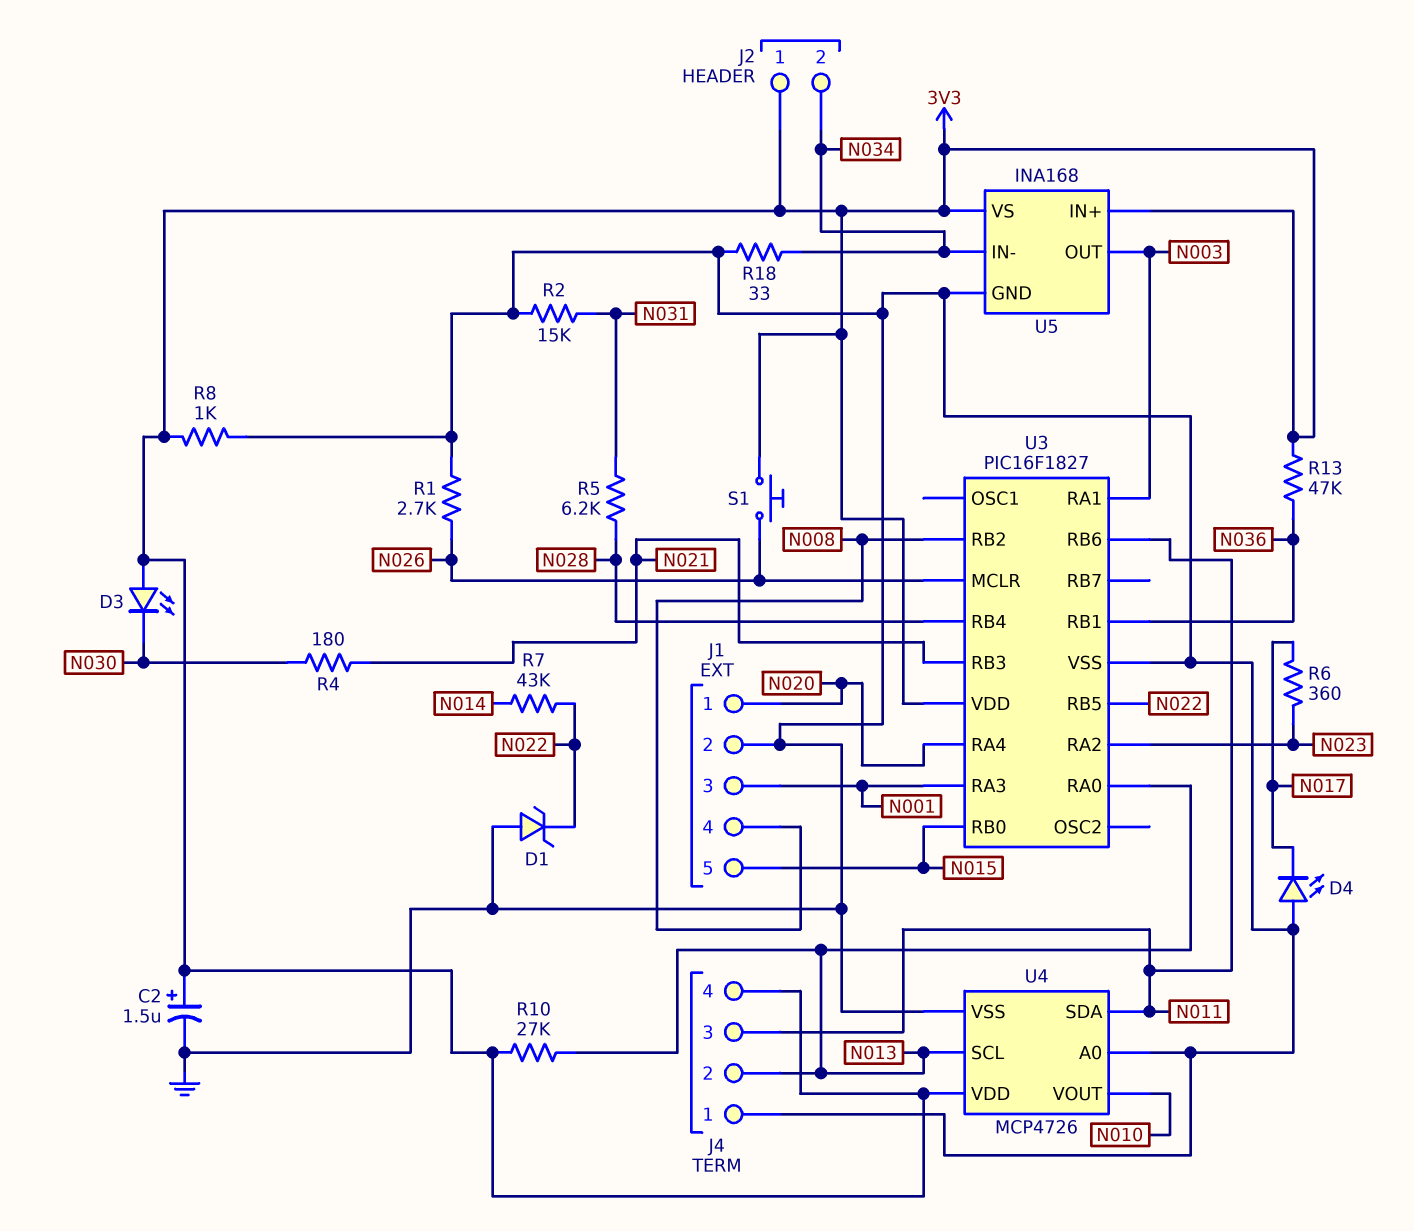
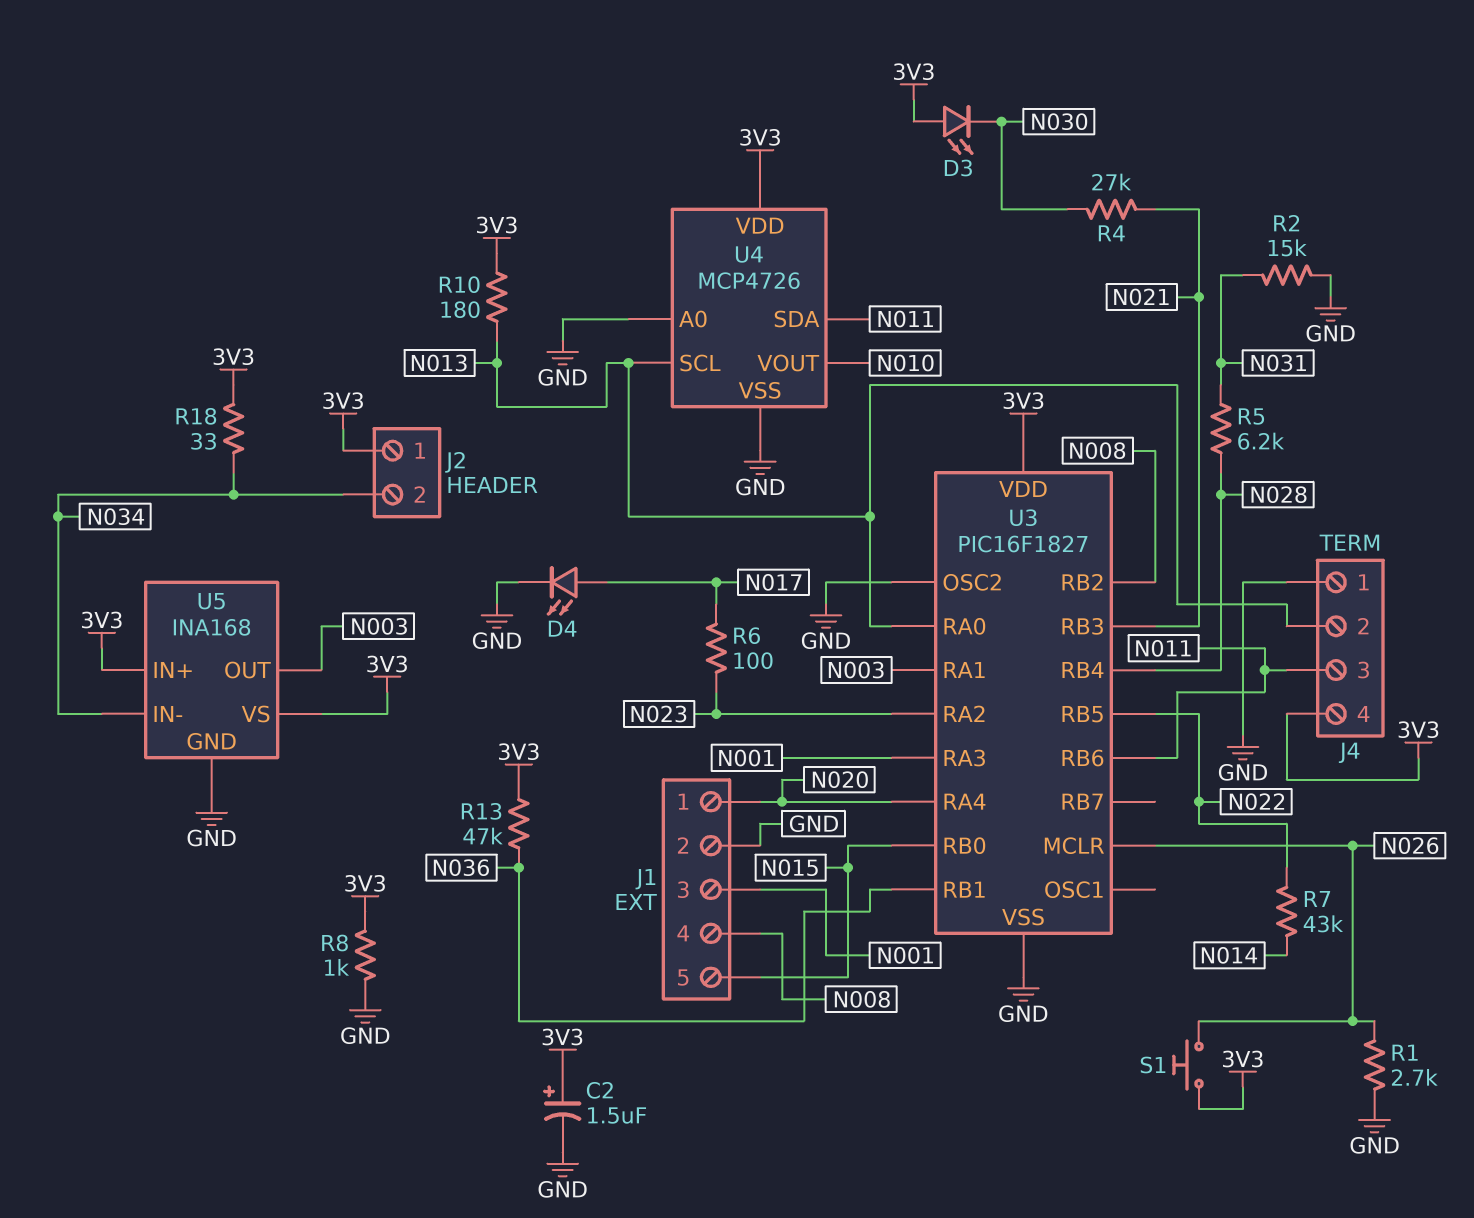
D1: zener (A GND, K N022) -> none
D4: LED (A GND, K N017) -> LED (A N017, K GND)
R4: 180 (N021, N030) -> 27k (N021, N030)
R6: 360 (N017, N023) -> 100 (N017, N023)
R10: 27k (3V3, N013) -> 180 (3V3, N013)
R18: 33 (GND, N034) -> 33 (3V3, N034)
U3 pin OSC2: none -> GND

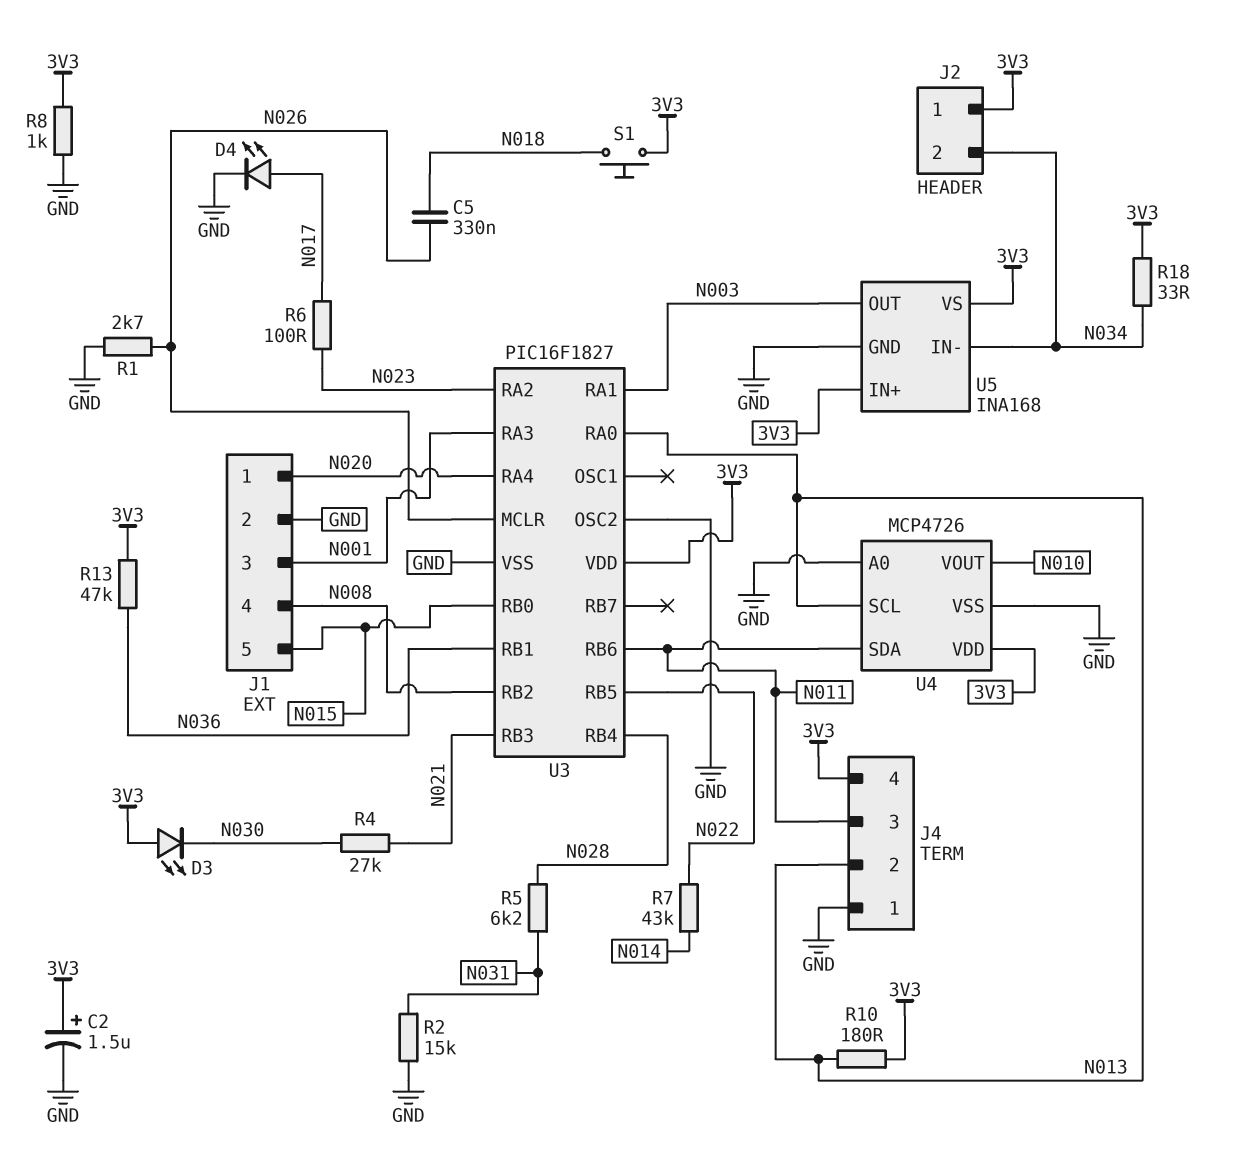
C5: none -> 330nF (N018, N026)
S1: button (3V3, N026) -> button (3V3, N018)

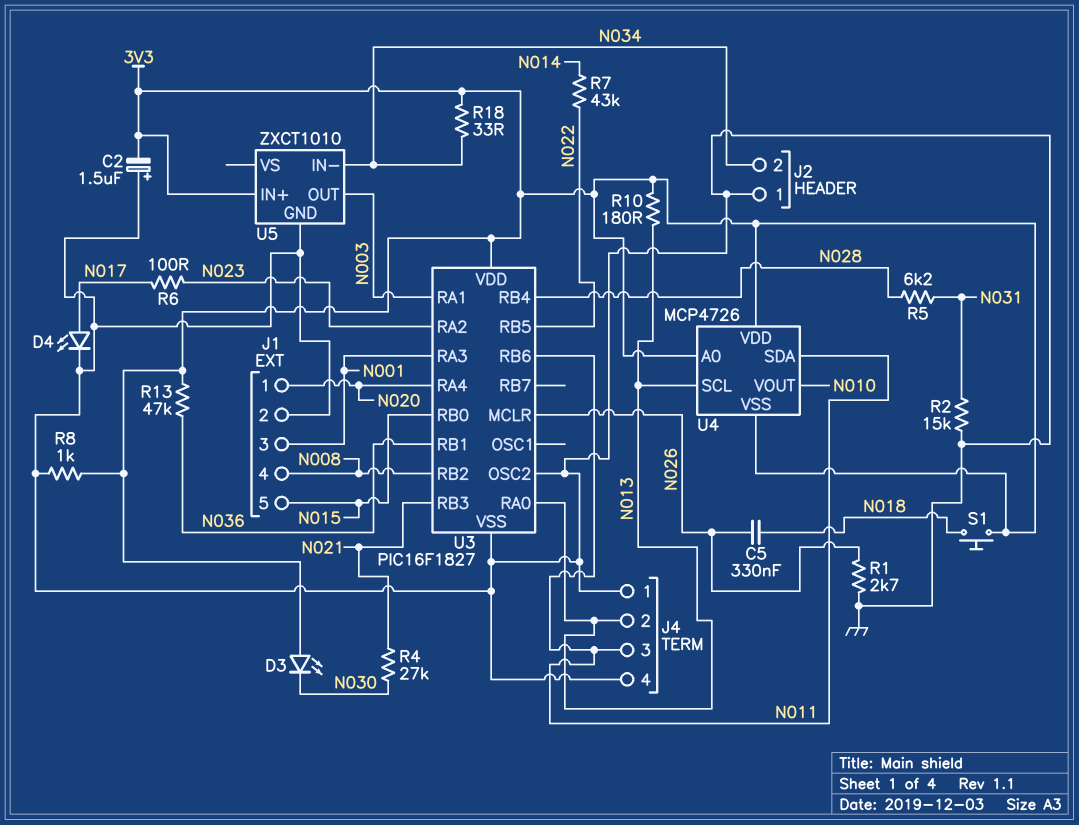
C2: 1.5uF (plus 3V3, minus GND) -> 1.5uF (plus GND, minus 3V3)
J2 pin 1: 3V3 -> GND
J4 pin 4: 3V3 -> GND
U4 pin A0: GND -> 3V3
U4 pin VSS: GND -> 3V3
U5: INA168 -> ZXCT1010
U5 pin VS: 3V3 -> none

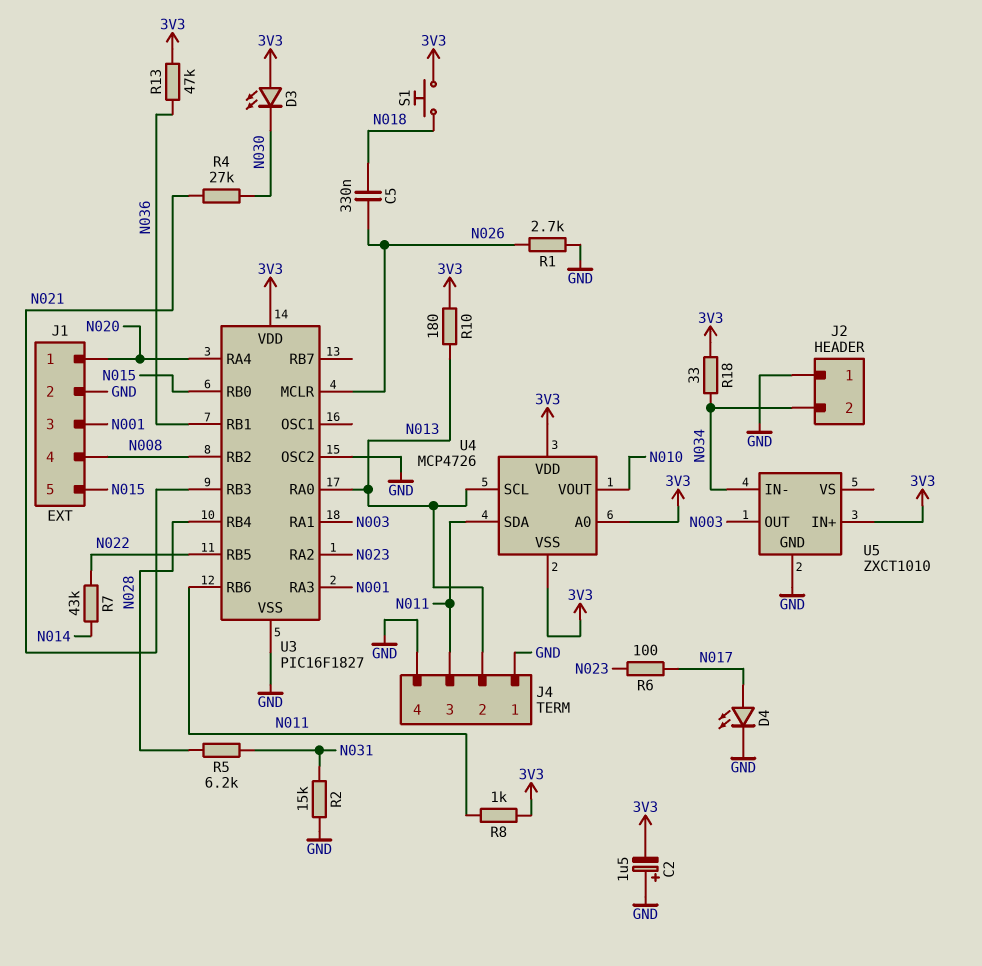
R8: 1k (3V3, GND) -> 1k (3V3, N011)

